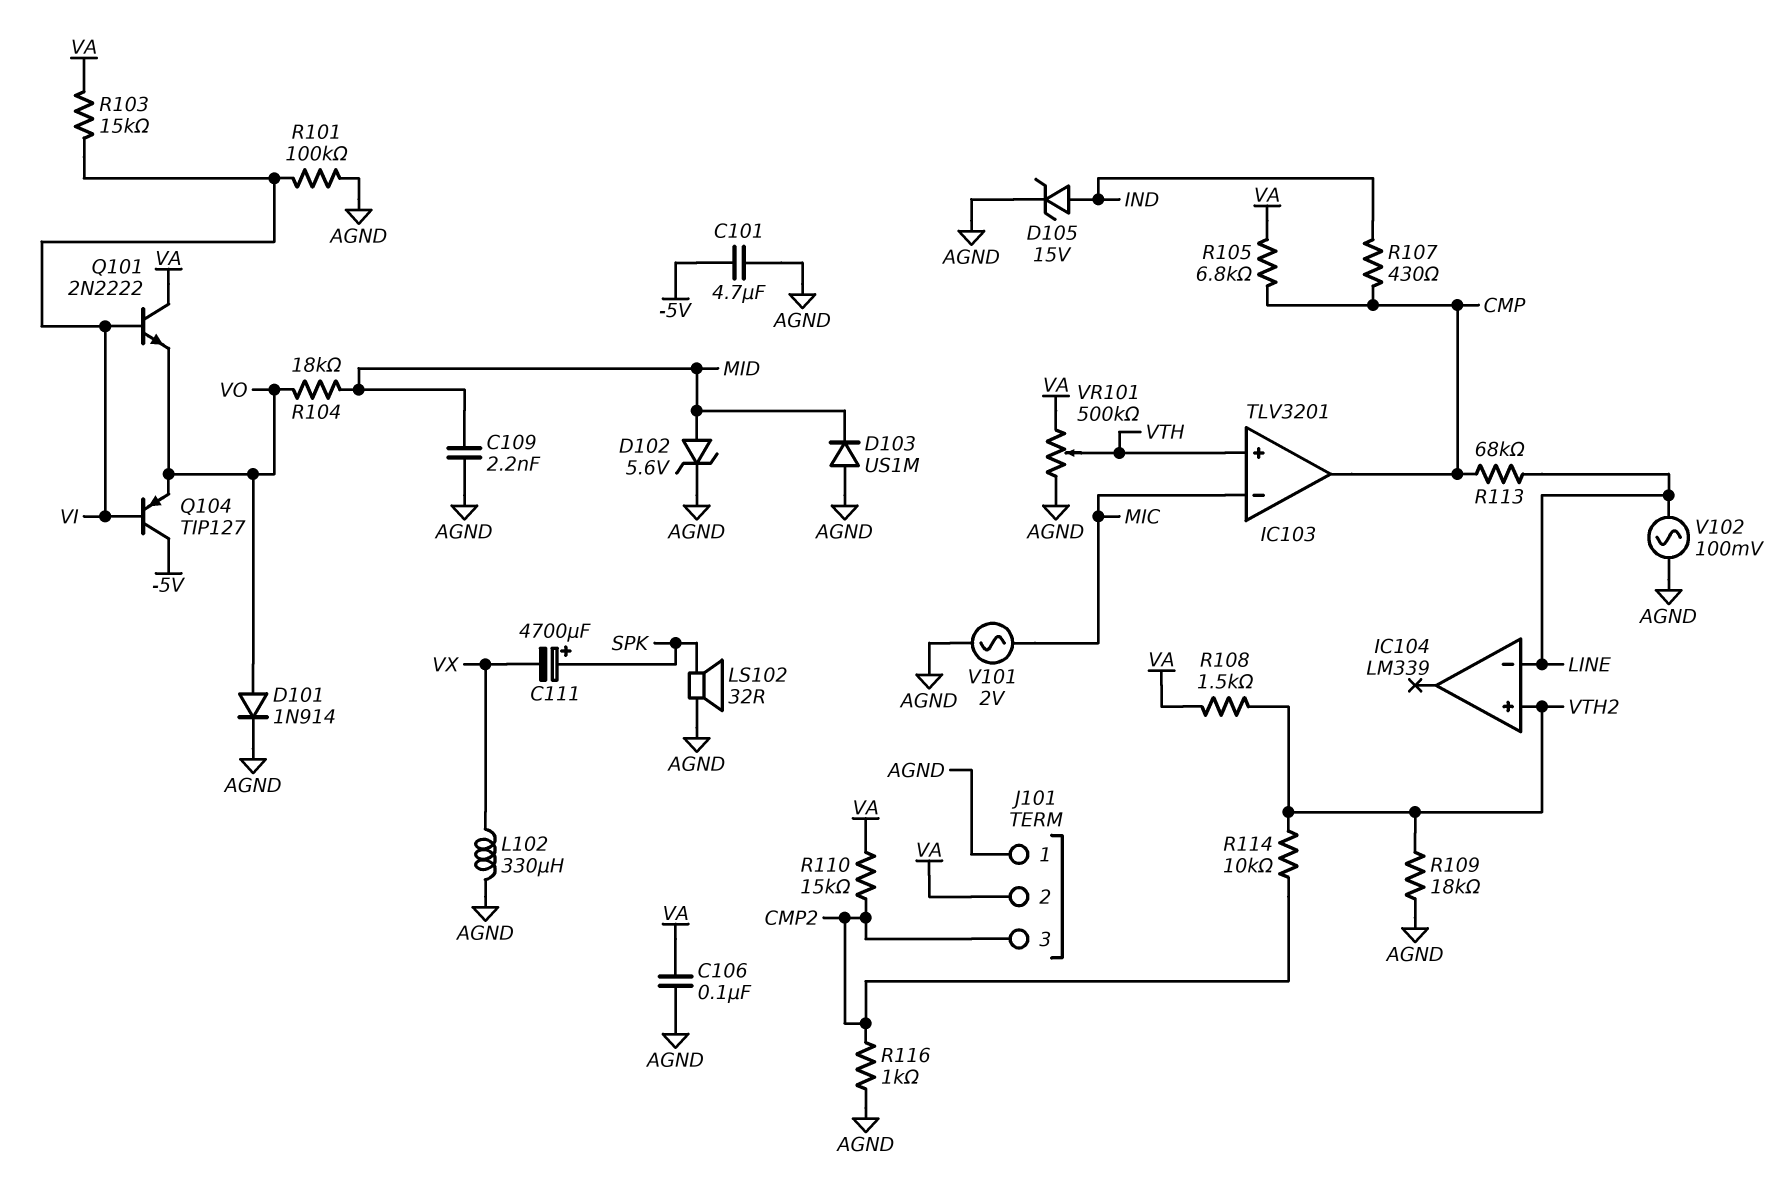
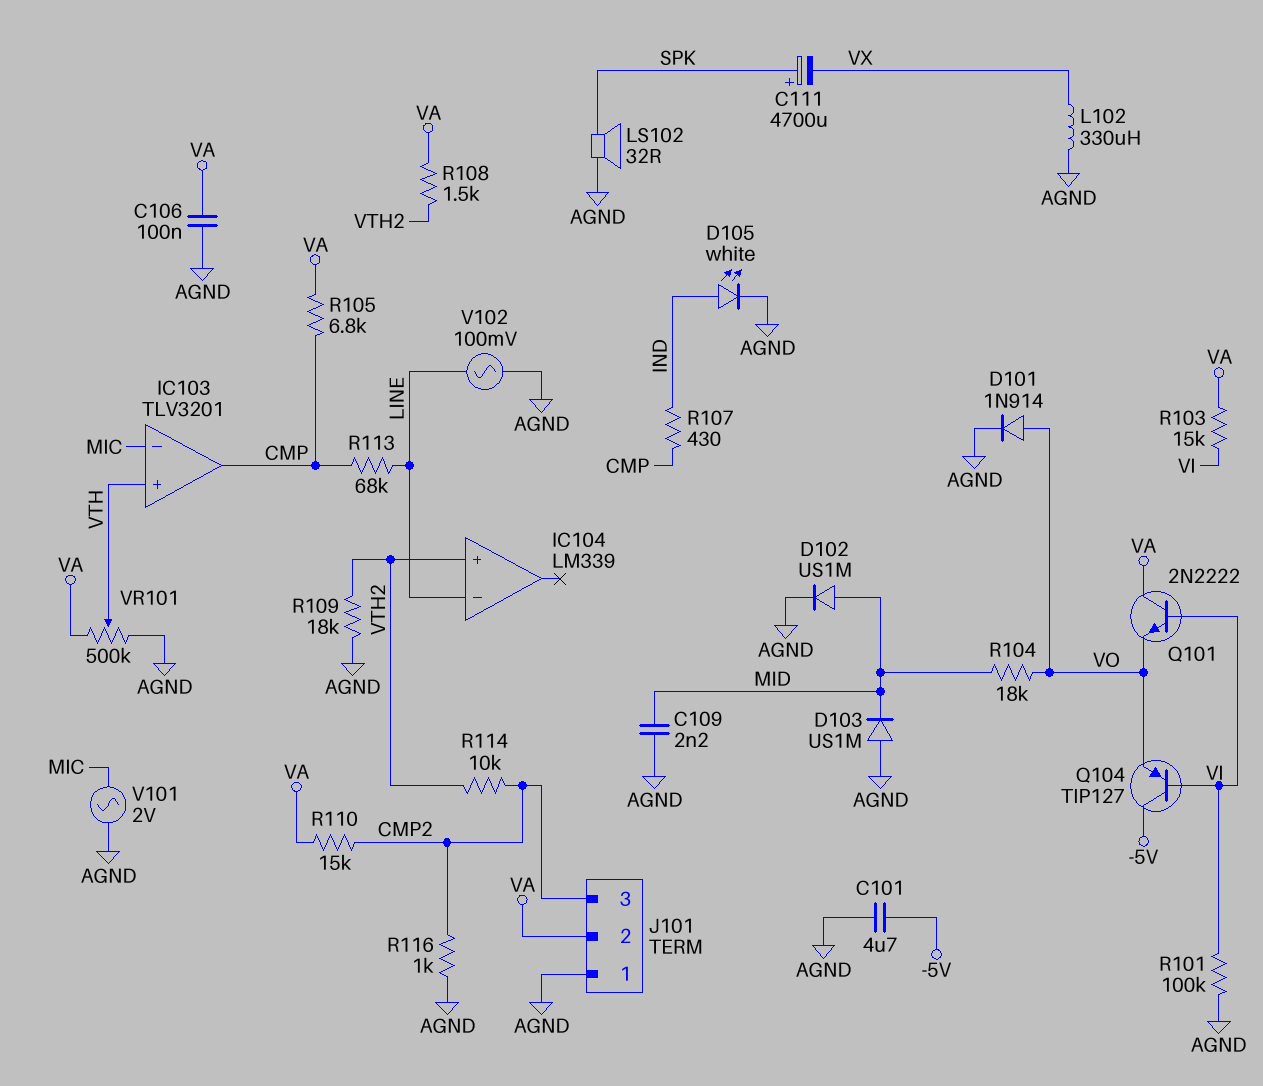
D102: zener 5.6V (A MID, K AGND) -> diode US1M (A MID, K AGND)
D105: zener 15V (A IND, K AGND) -> LED white (A IND, K AGND)

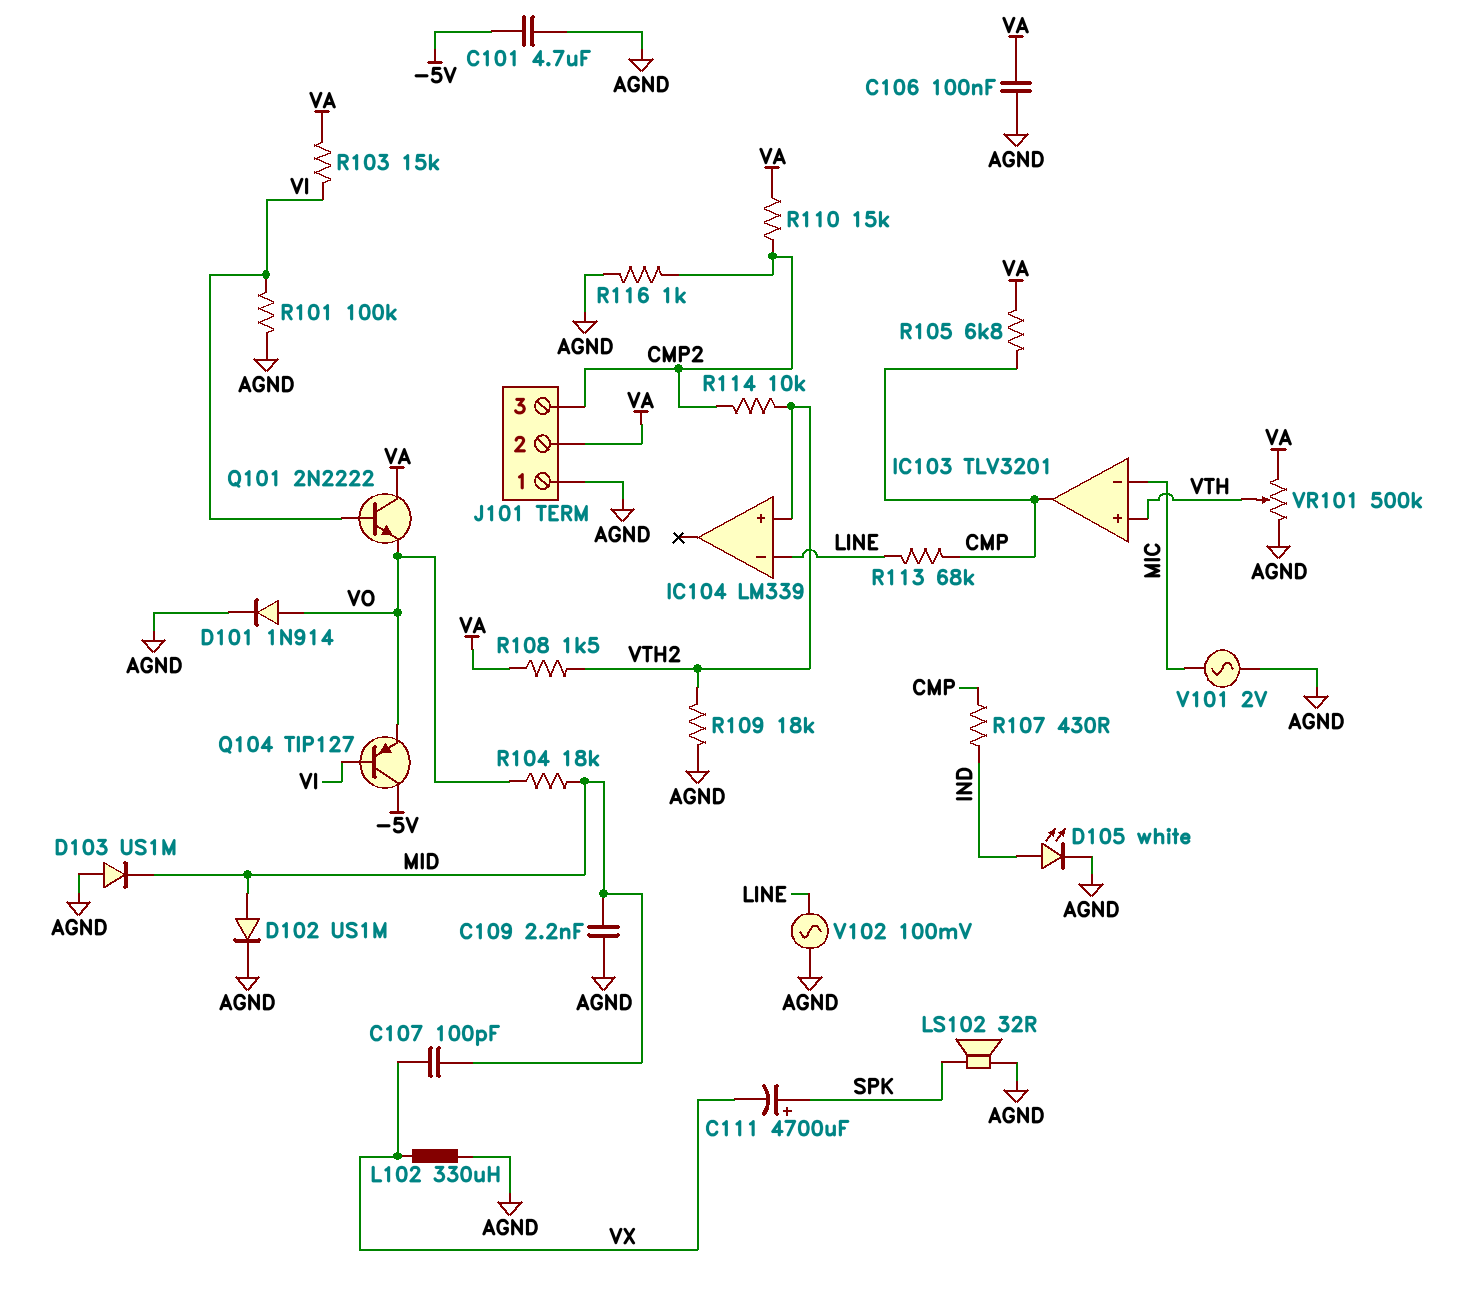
C107: none -> 100pF (MID, VX)

